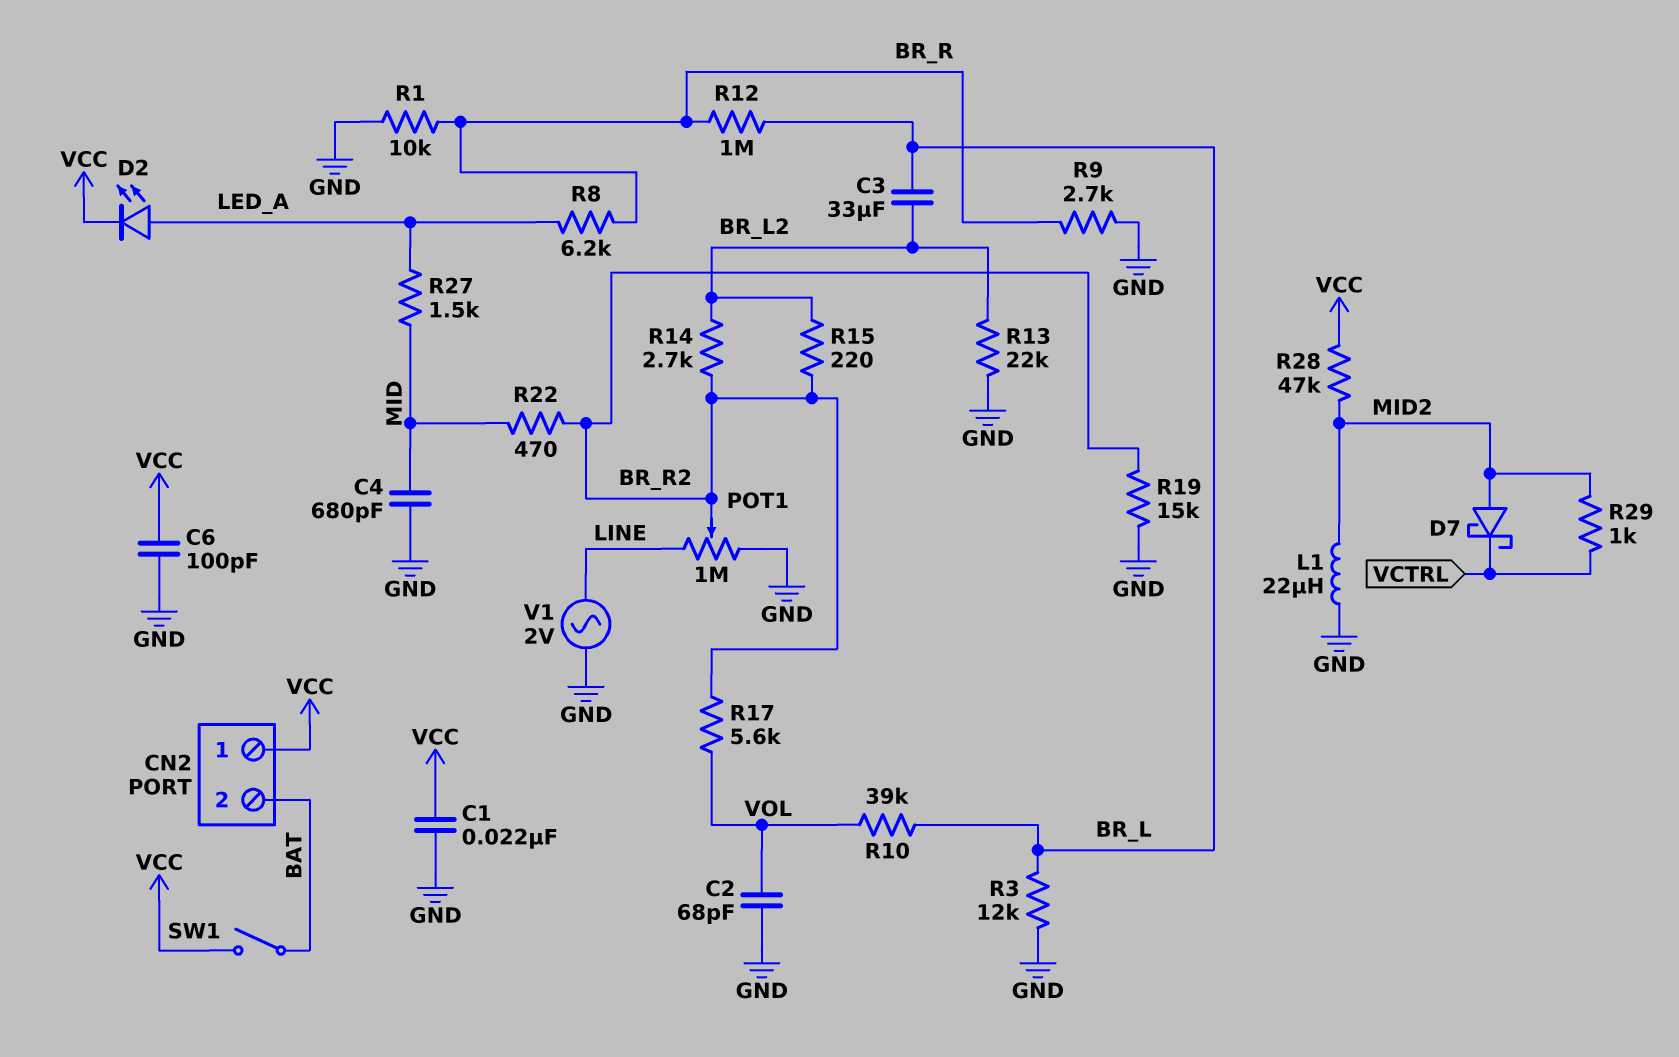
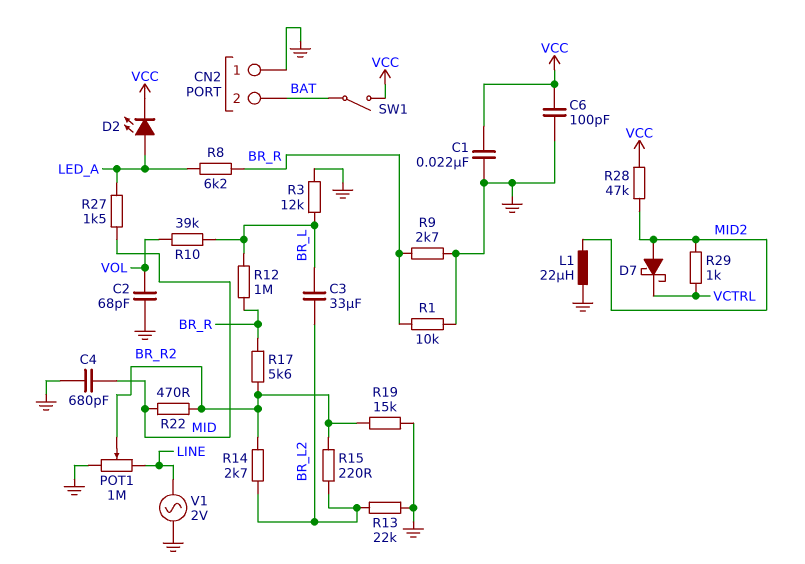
CN2 pin 1: VCC -> GND
R17: 5.6k (BR_R2, VOL) -> 5.6k (BR_R, BR_R2)

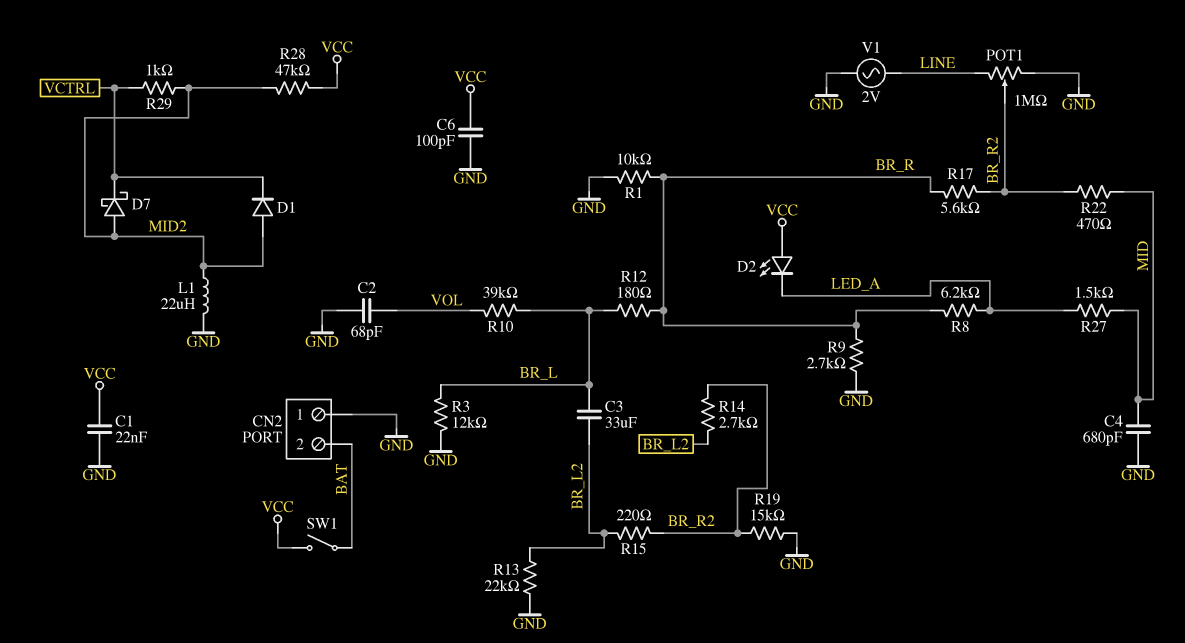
D1: none -> diode (A MID2, K VCTRL)
D2: LED (A LED_A, K VCC) -> LED (A VCC, K LED_A)
R12: 1M (BR_L, BR_R) -> 180 (BR_L, BR_R)

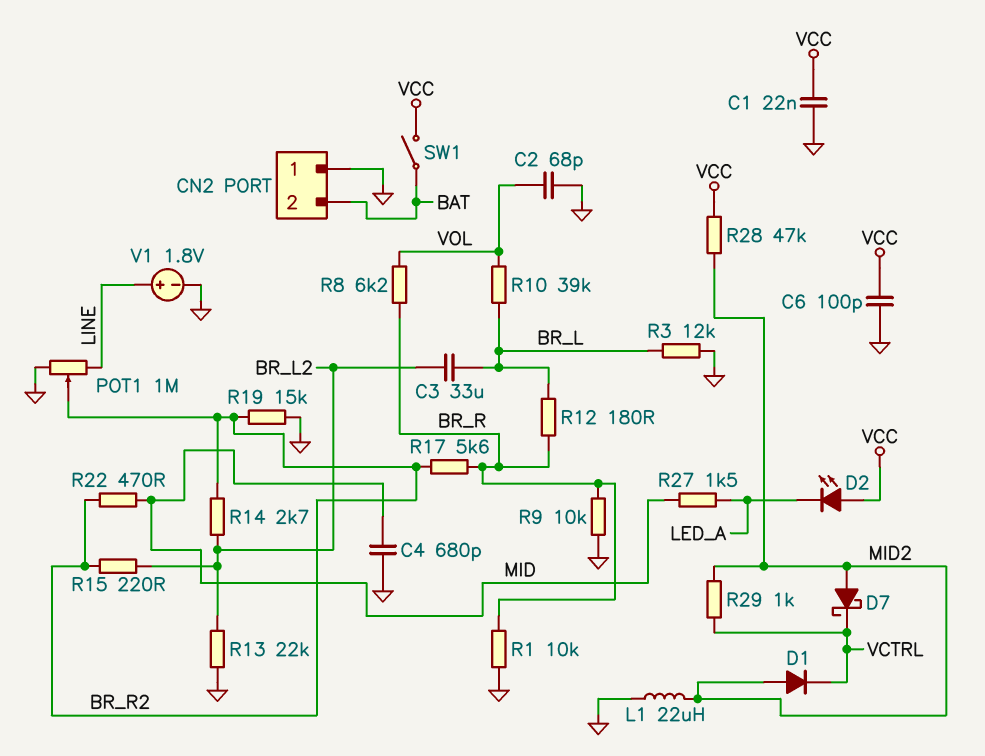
R8: 6.2k (BR_R, LED_A) -> 6.2k (BR_R, VOL)
R9: 2.7k (BR_R, GND) -> 10k (BR_R, GND)
V1: AC 2V (GND, LINE) -> 1.8V (plus LINE, minus GND)

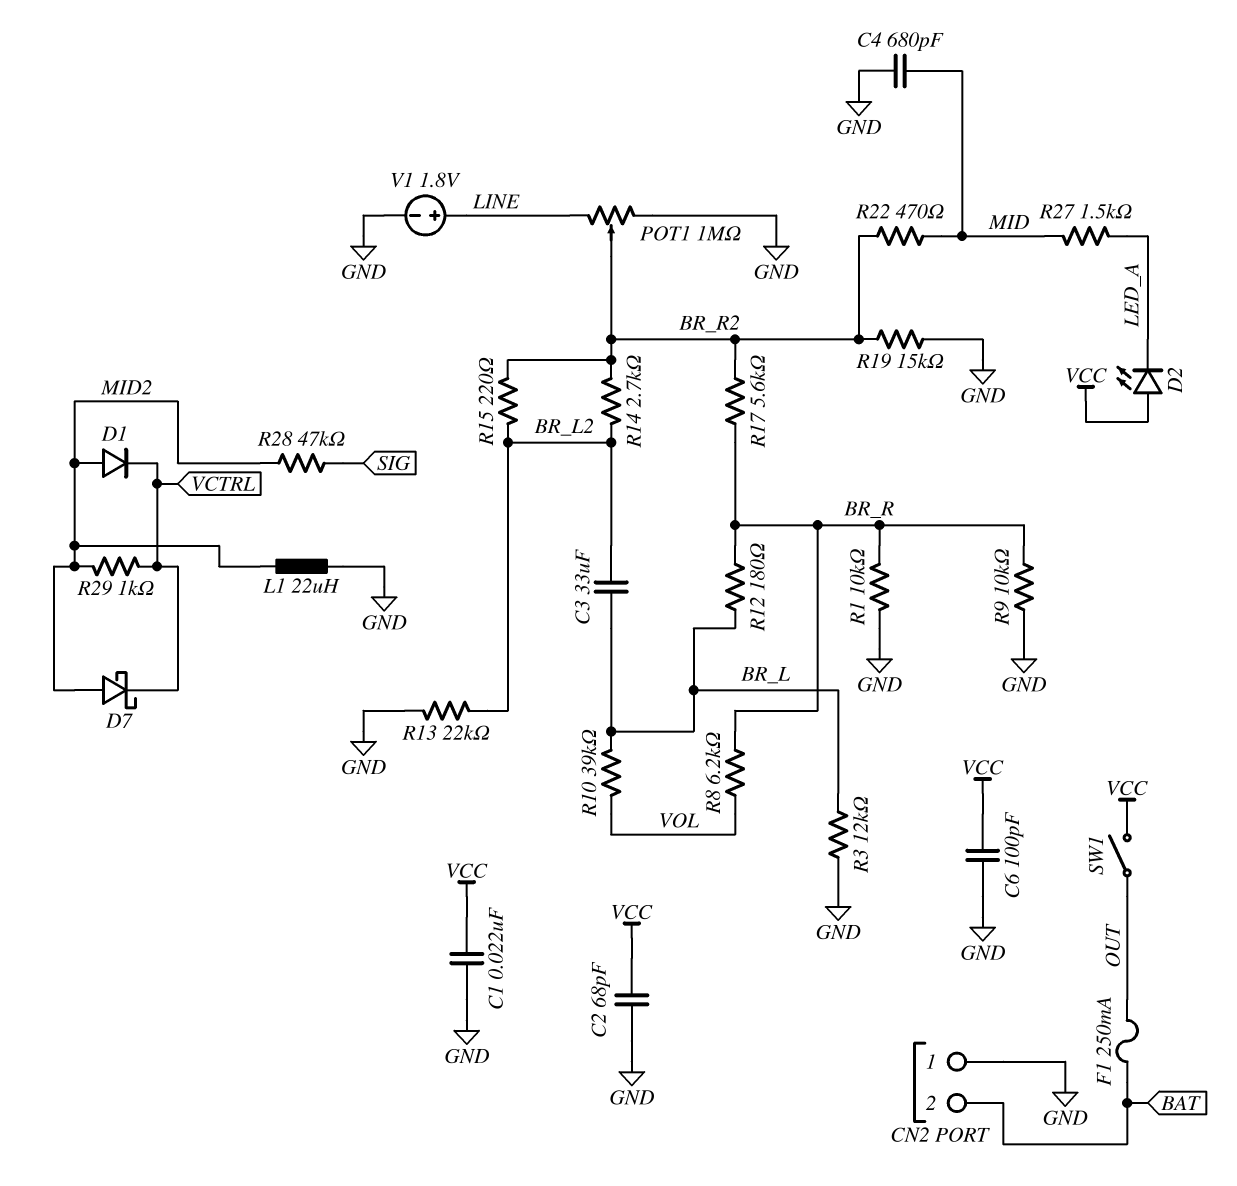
C2: 68pF (GND, VOL) -> 68pF (GND, VCC)
F1: none -> 250mA (BAT, OUT)
R28: 47k (MID2, VCC) -> 47k (MID2, SIG)
SW1: switch (BAT, VCC) -> switch (OUT, VCC)

